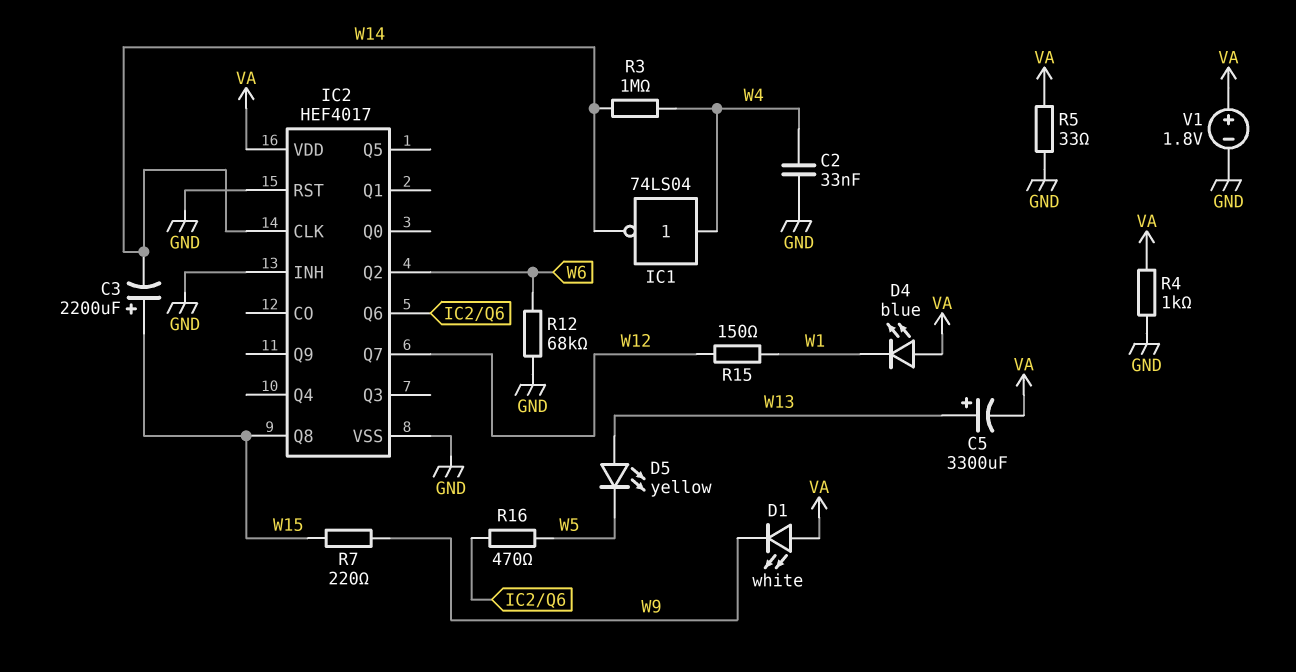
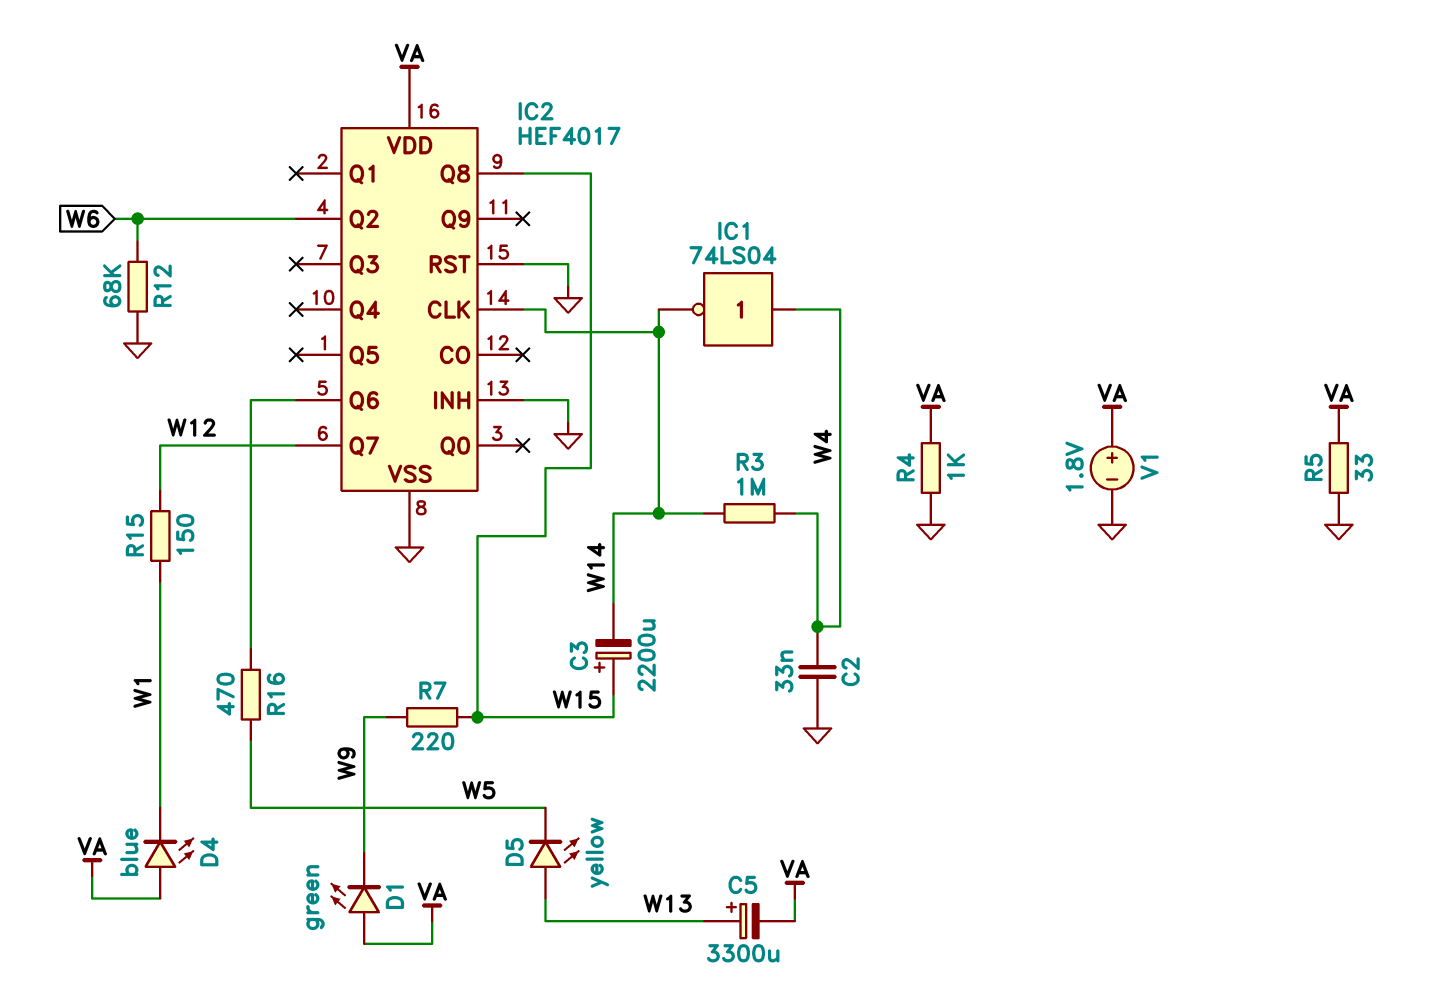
D1: LED white (A VA, K W9) -> LED green (A VA, K W9)

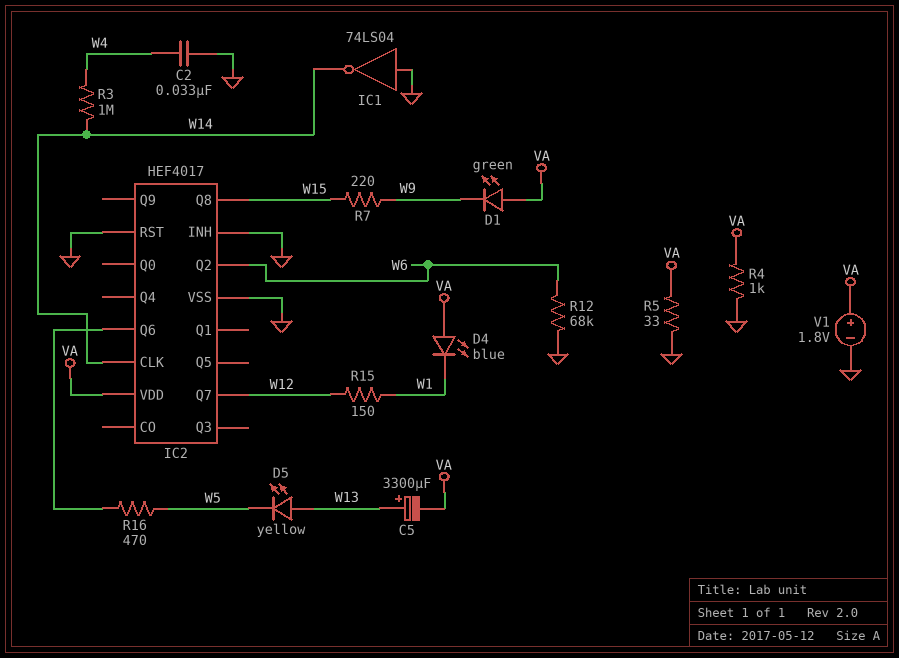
C3: 2200uF (plus W15, minus W14) -> none
IC1: NOT 74LS04 (in W4, out W14) -> NOT 74LS04 (in GND, out W14)

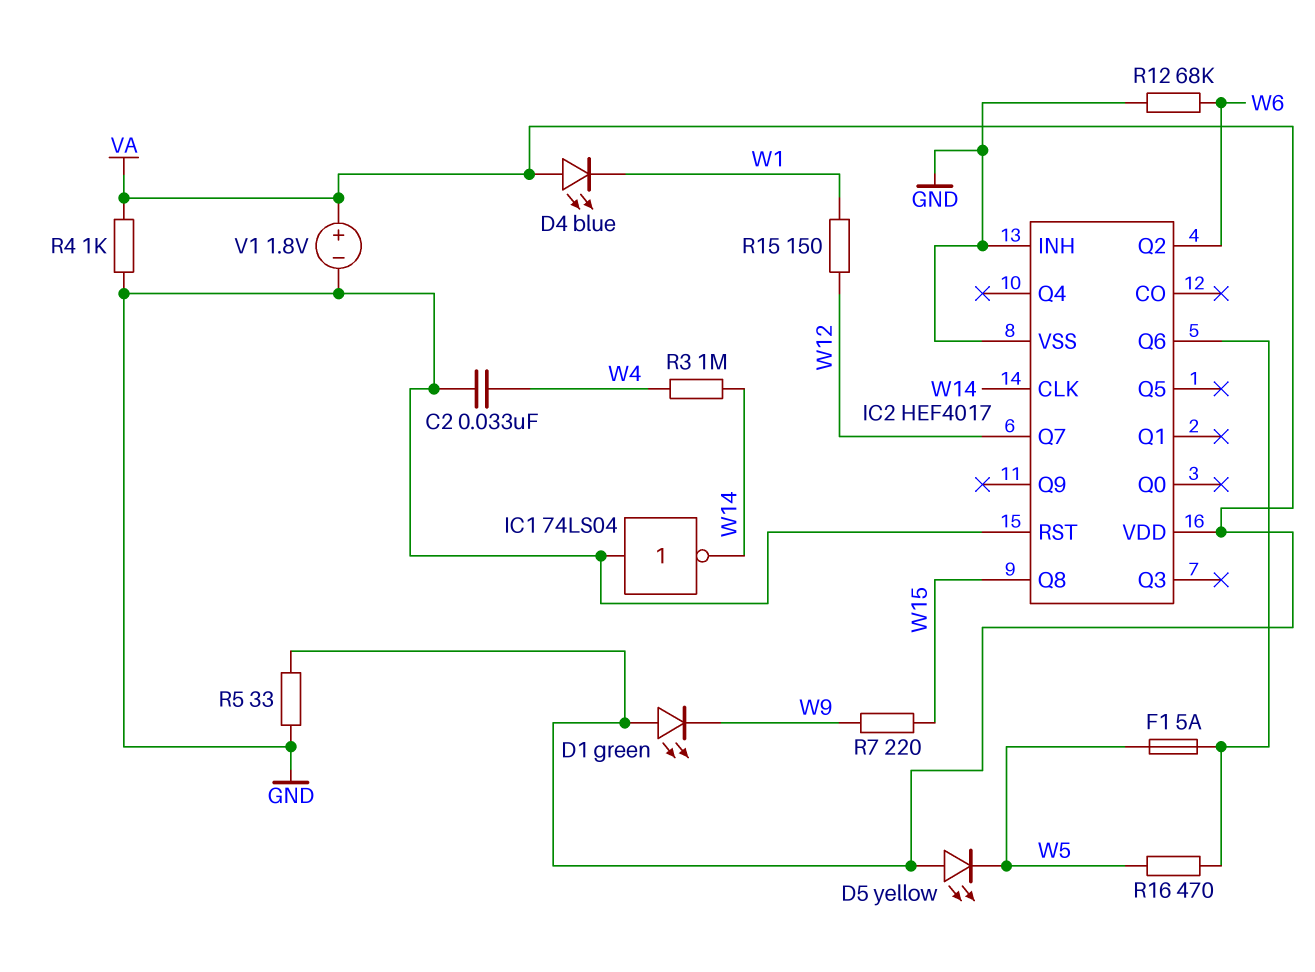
C5: 3300uF (plus W13, minus VA) -> none
D5: LED yellow (A W13, K W5) -> LED yellow (A VA, K W5)
F1: none -> 5A (IC2/Q6, W5)

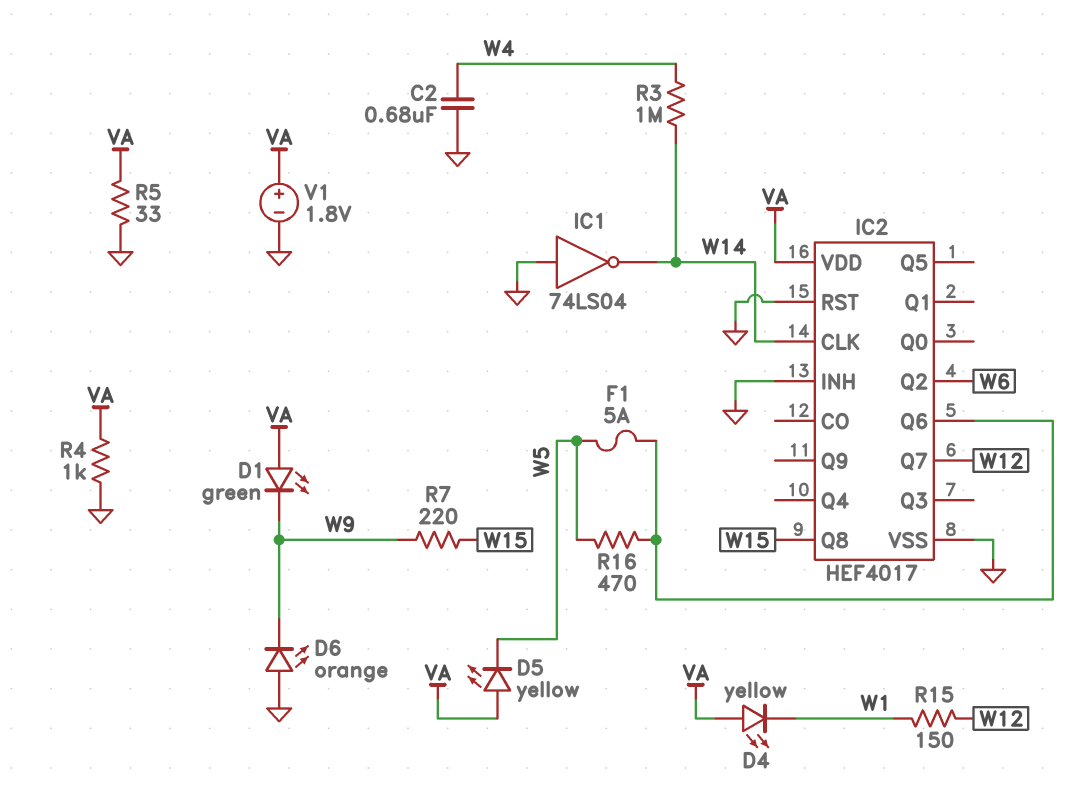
C2: 33nF (GND, W4) -> 680nF (GND, W4)
D4: LED blue (A VA, K W1) -> LED yellow (A VA, K W1)
D6: none -> LED orange (A GND, K W9)
R12: 68k (GND, W6) -> none

